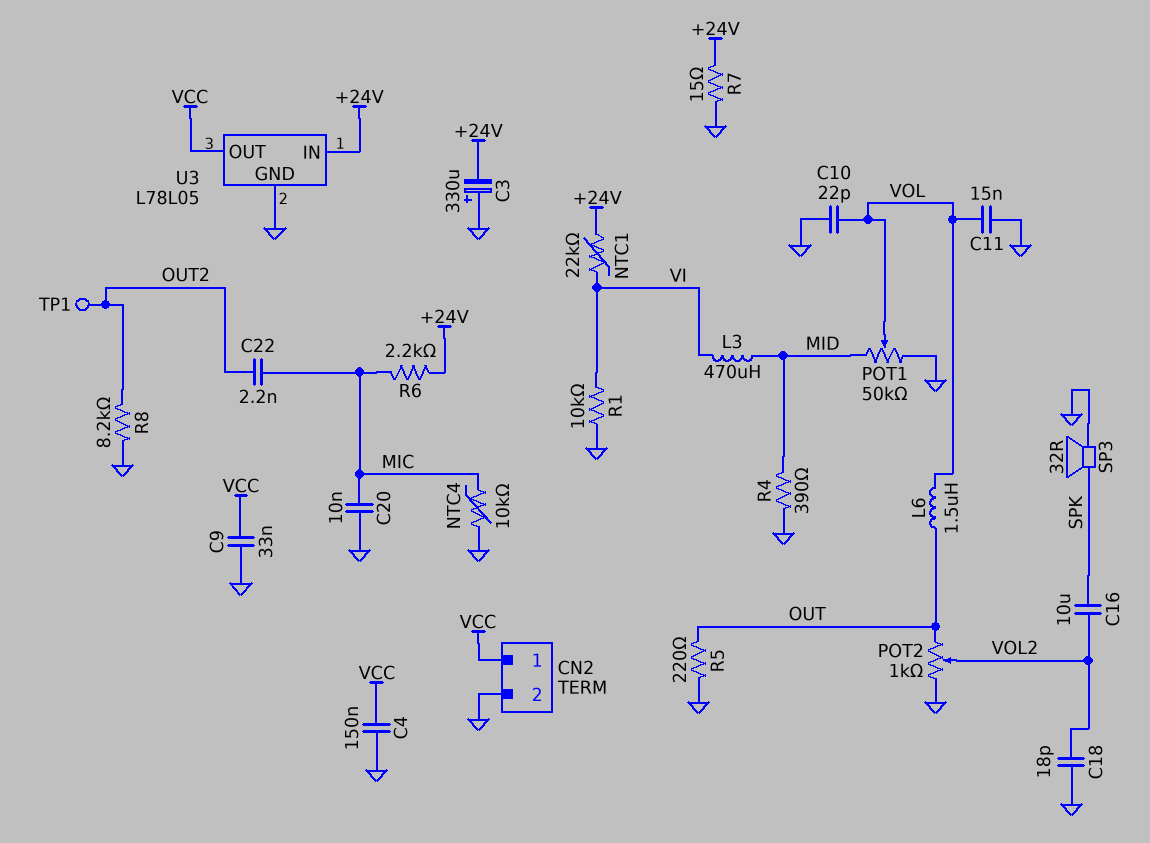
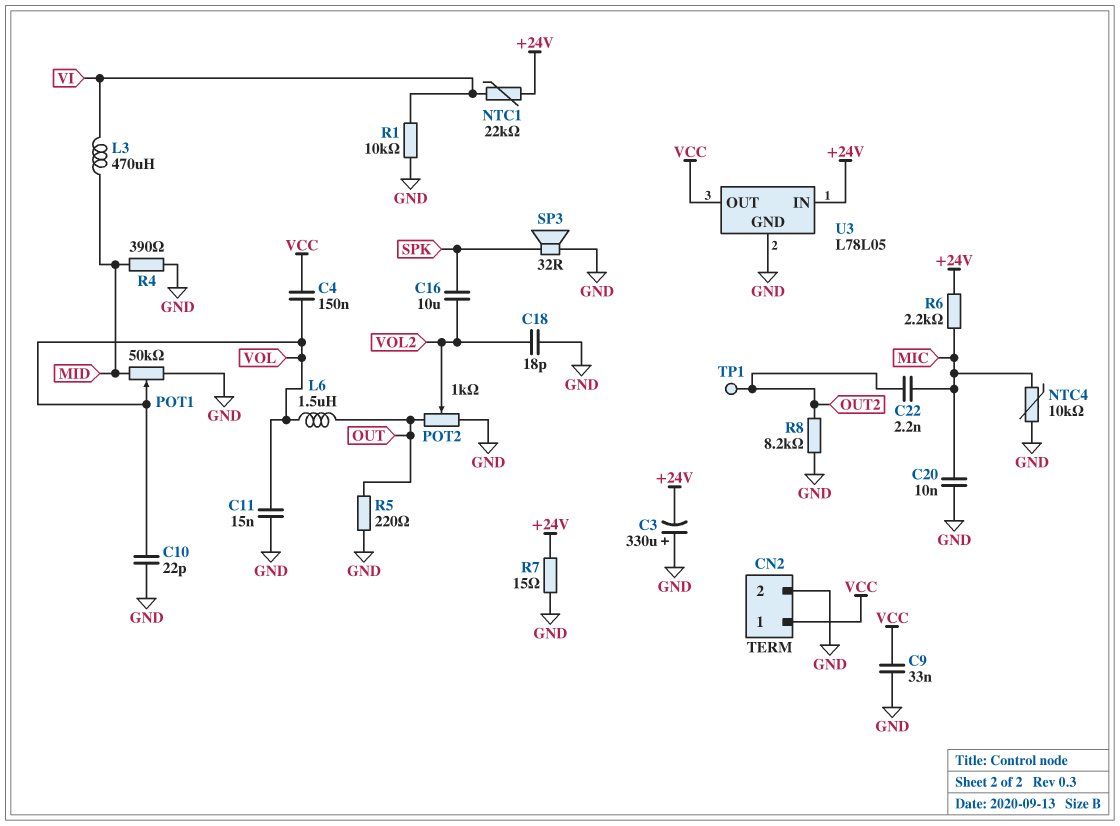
C4: 150nF (GND, VCC) -> 150nF (VCC, VOL)

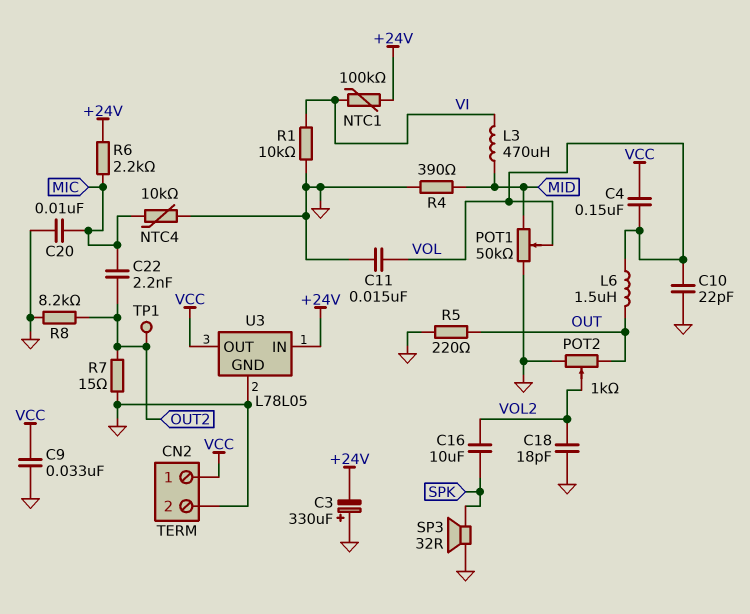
NTC1: 22k (+24V, VI) -> 100k (+24V, VI)
R7: 15 (+24V, GND) -> 15 (GND, OUT2)

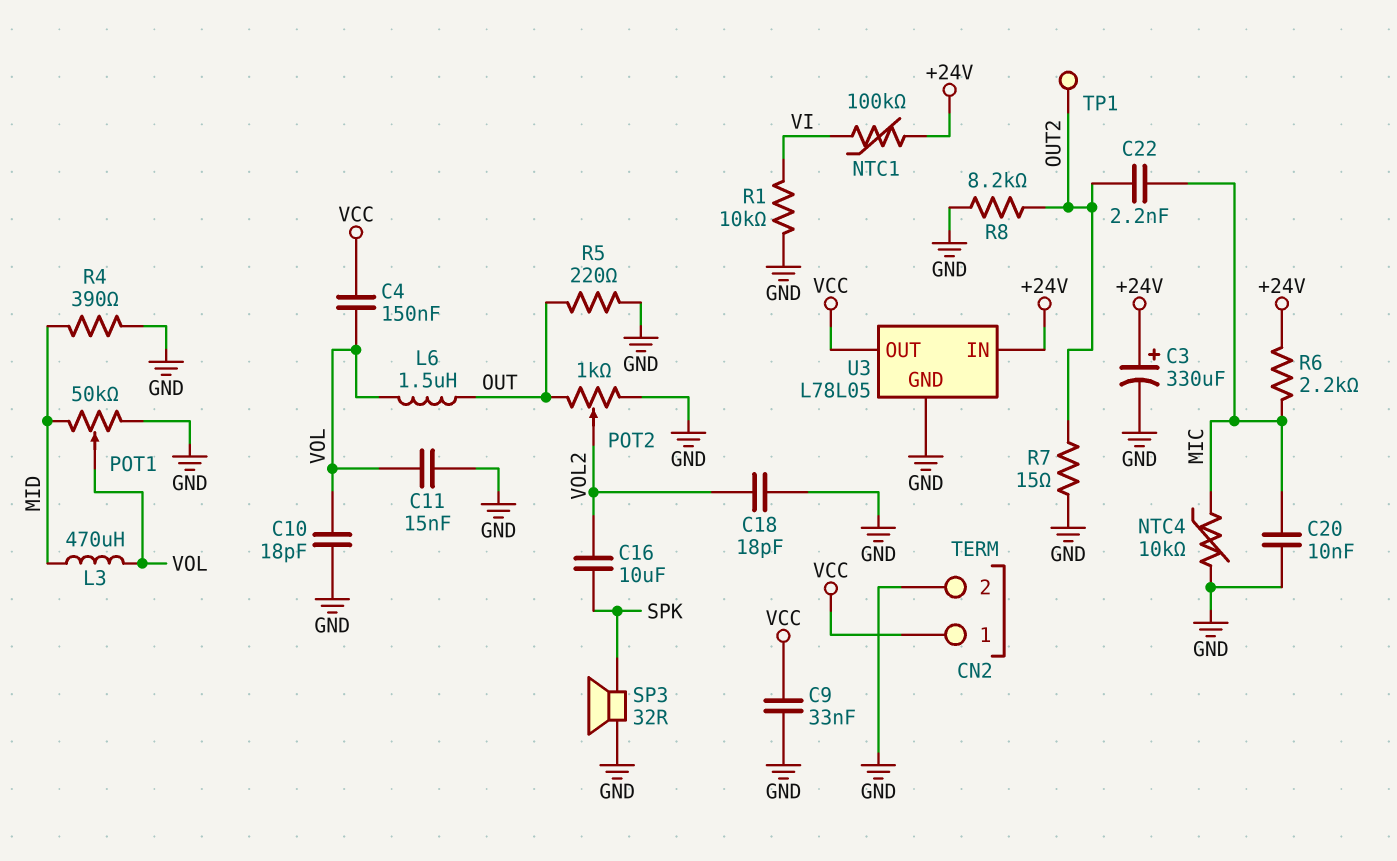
C3: 330uF (plus GND, minus +24V) -> 330uF (plus +24V, minus GND)
C10: 22pF (GND, VOL) -> 18pF (GND, VOL)
L3: 470uH (MID, VI) -> 470uH (MID, VOL)

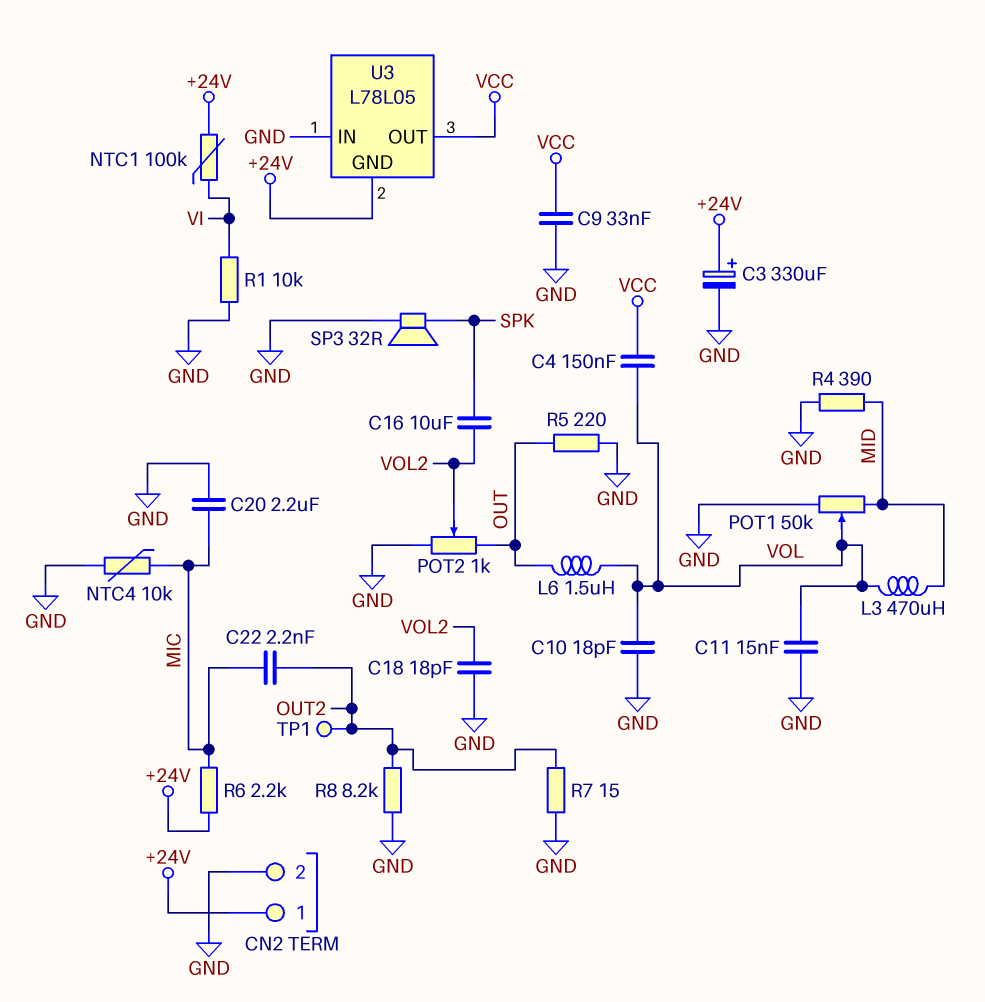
C20: 10nF (GND, MIC) -> 2.2uF (GND, MIC)
CN2 pin 1: VCC -> +24V
U3 pin GND: GND -> +24V
U3 pin IN: +24V -> GND

